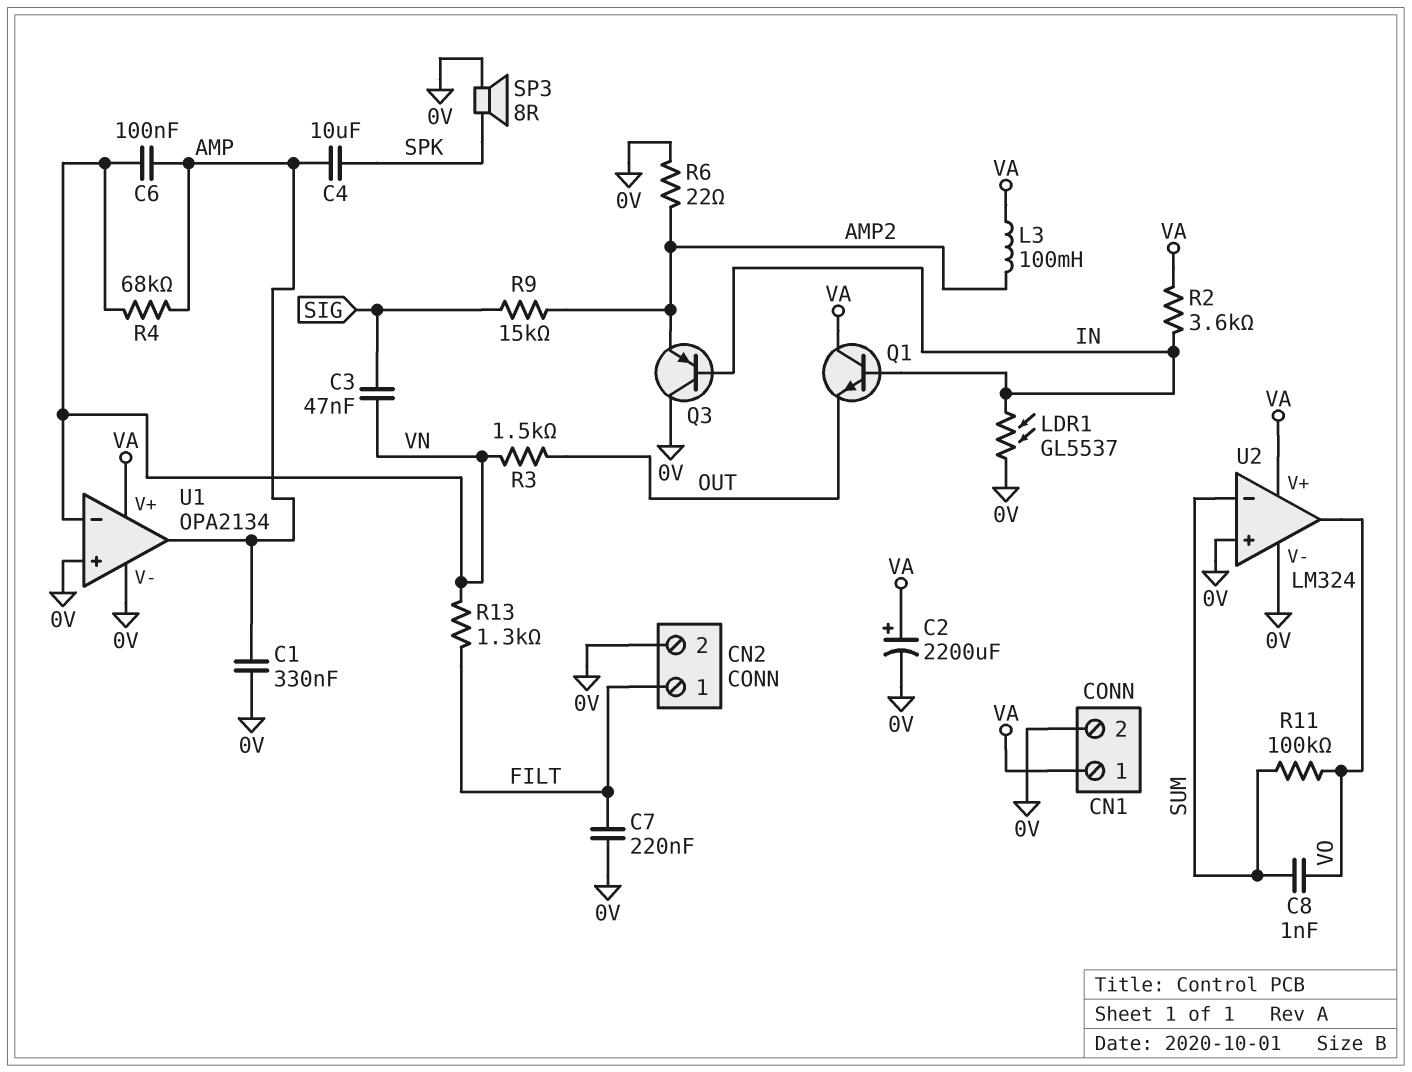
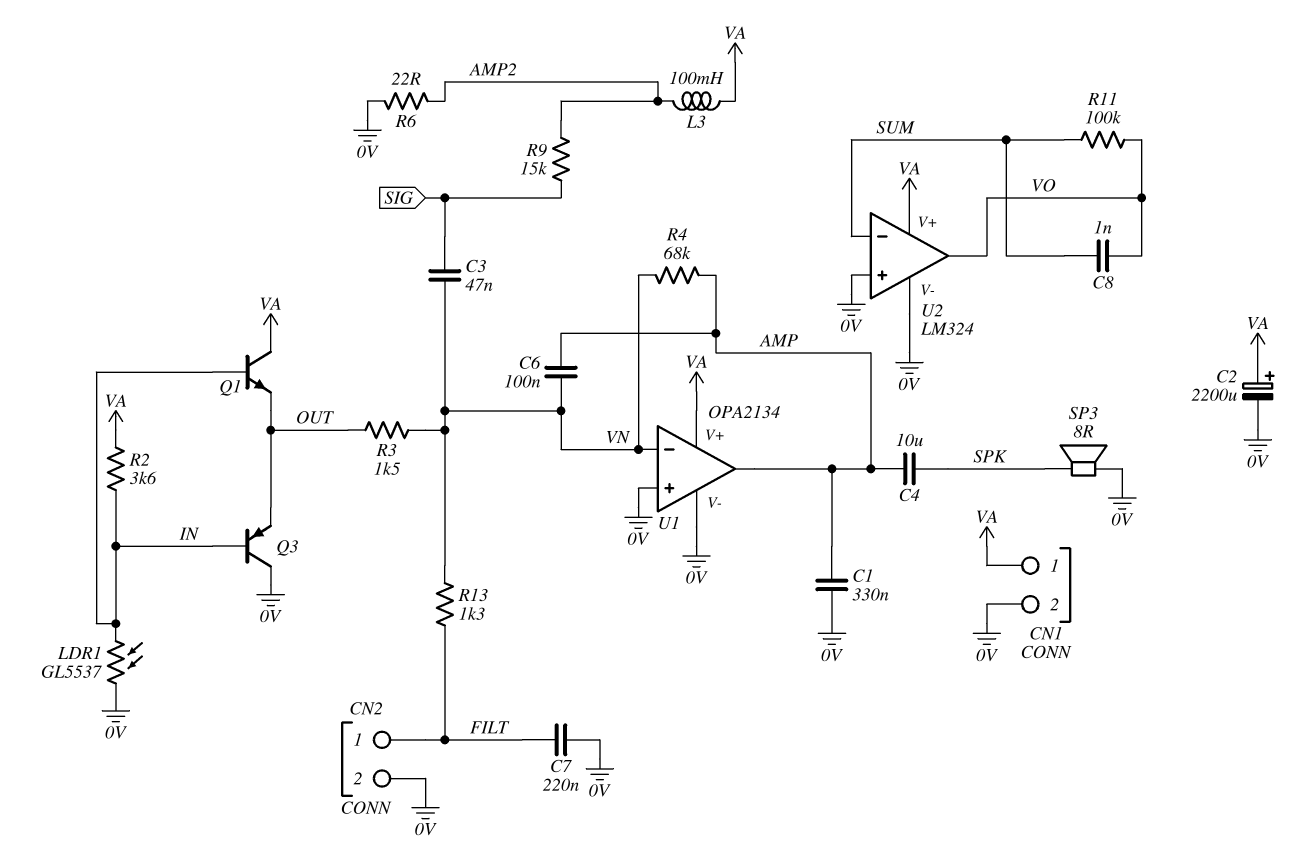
Q3: PNP (B IN, C 0V, E AMP2) -> PNP (B IN, C 0V, E OUT)

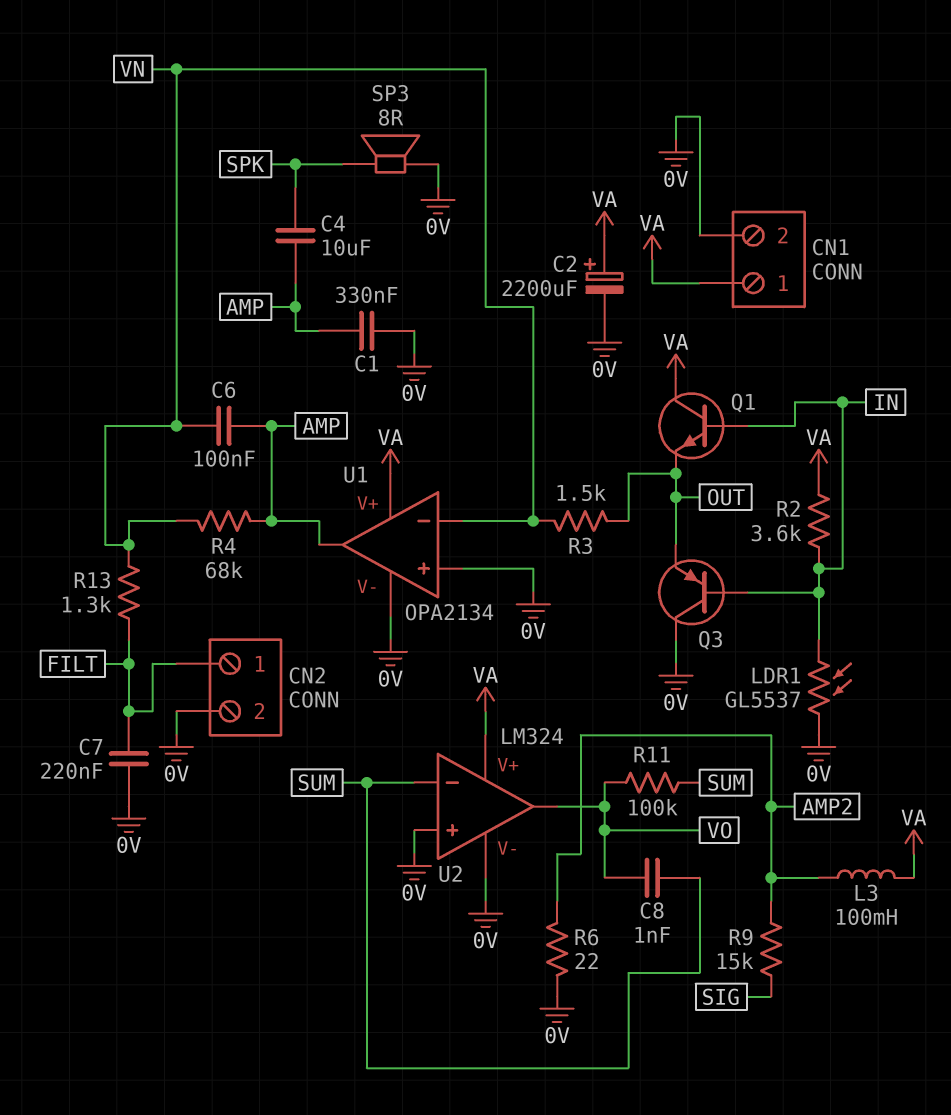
C3: 47nF (SIG, VN) -> none

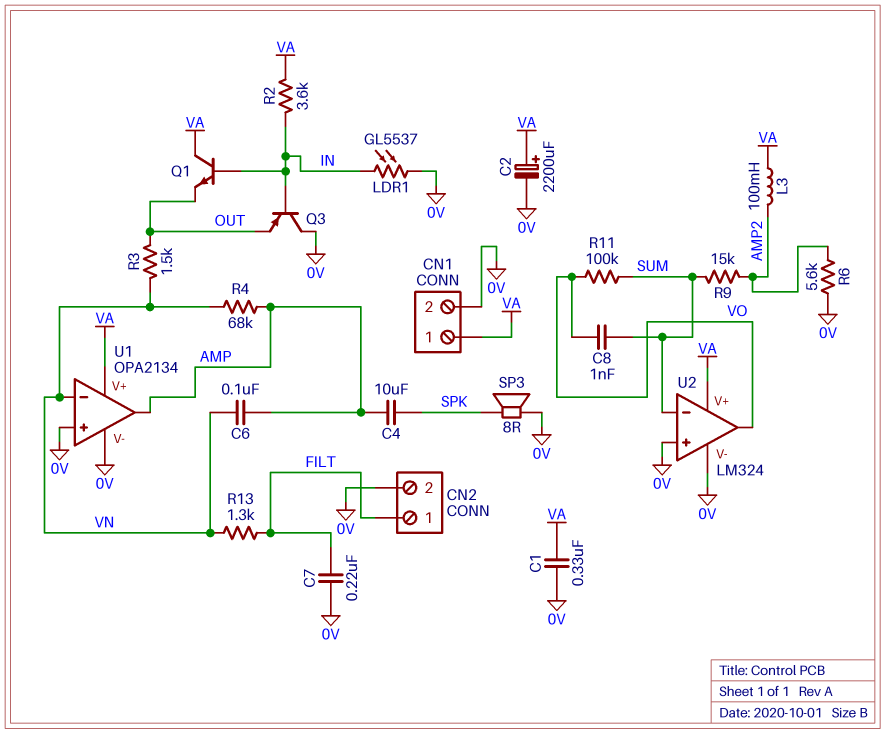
C1: 330nF (0V, AMP) -> 330nF (0V, VA)
R6: 22 (0V, AMP2) -> 5.6k (0V, AMP2)
R9: 15k (AMP2, SIG) -> 15k (AMP2, SUM)

